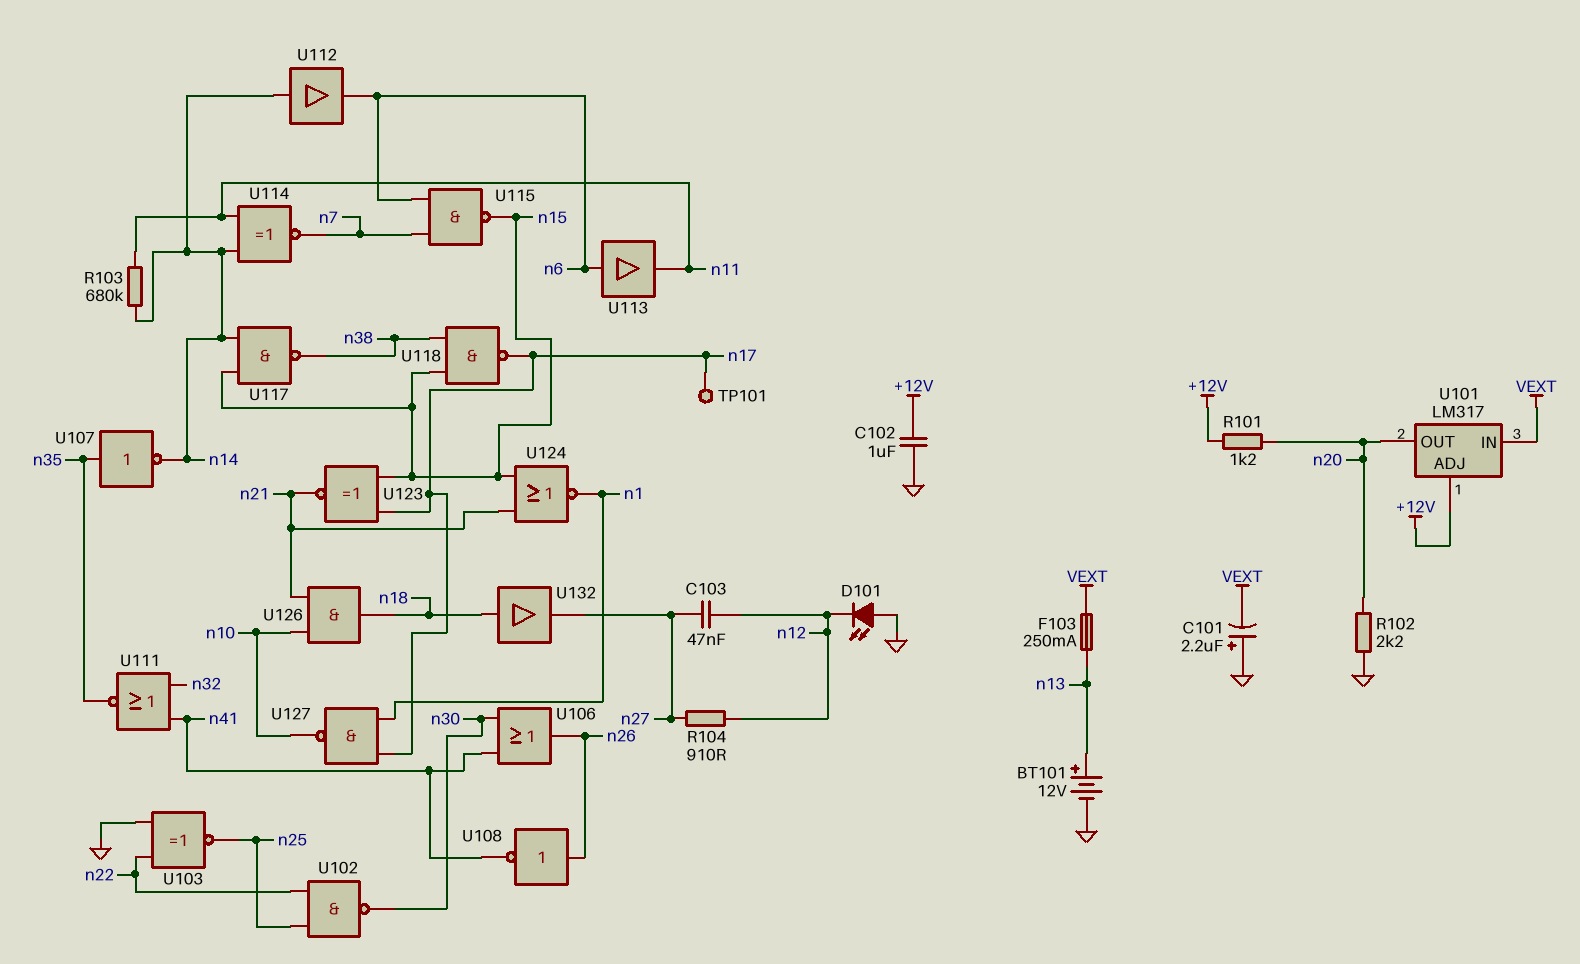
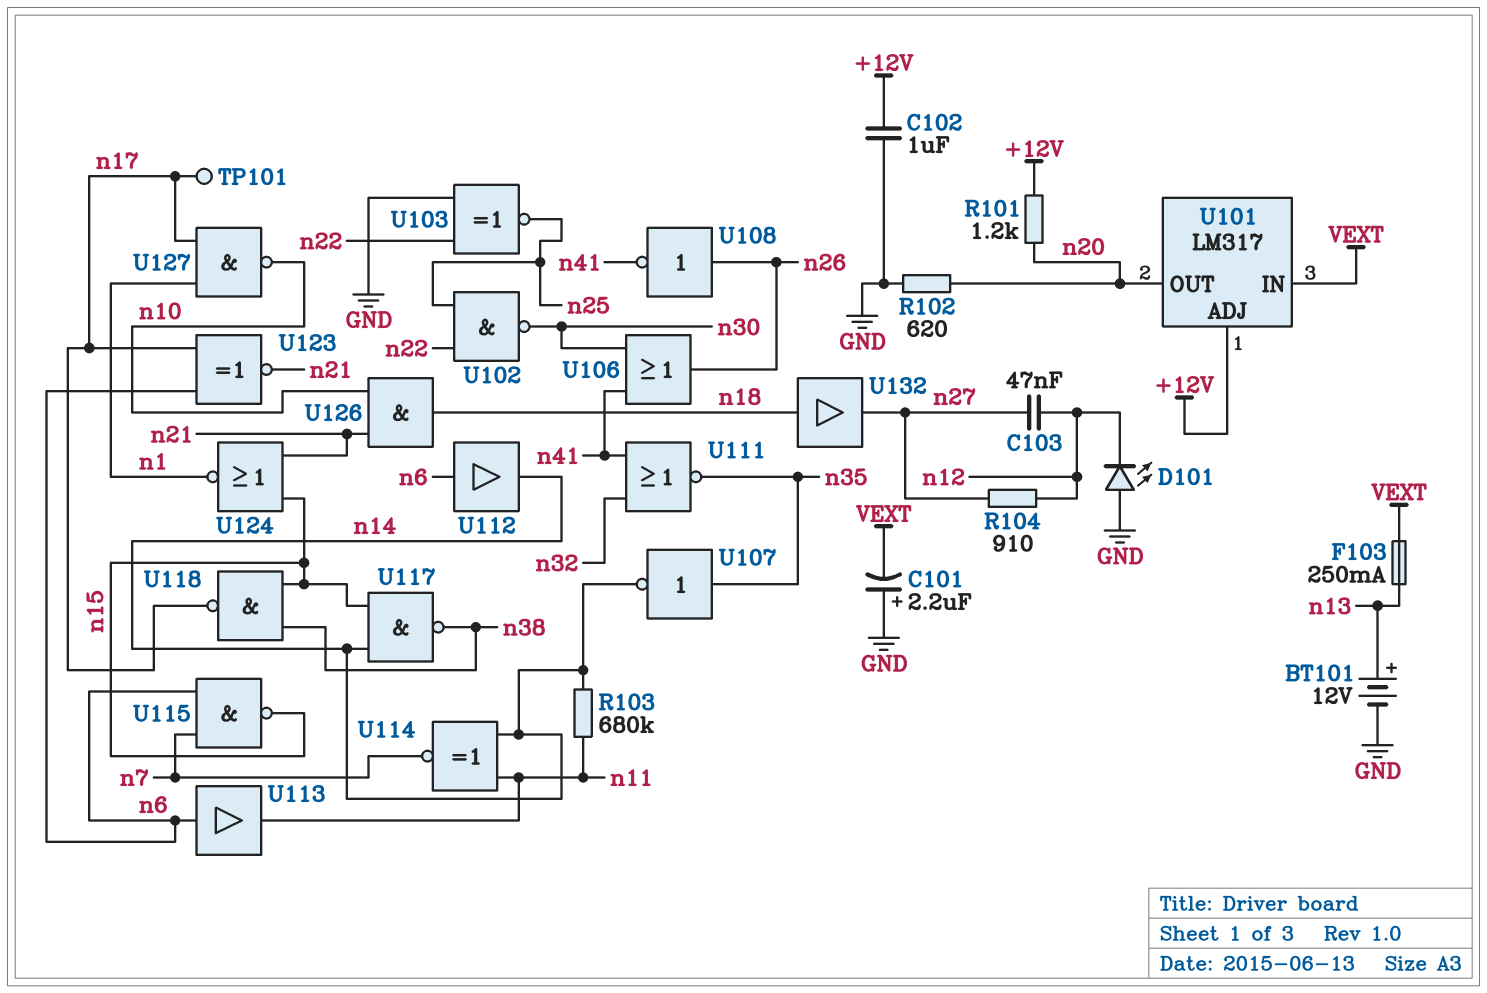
R102: 2.2k (GND, n20) -> 620 (GND, n20)
U112: buffer (in n14, out n6) -> buffer (in n6, out n14)
U123: XNOR (in n15, in n17, out n21) -> XNOR (in n6, in n17, out n21)

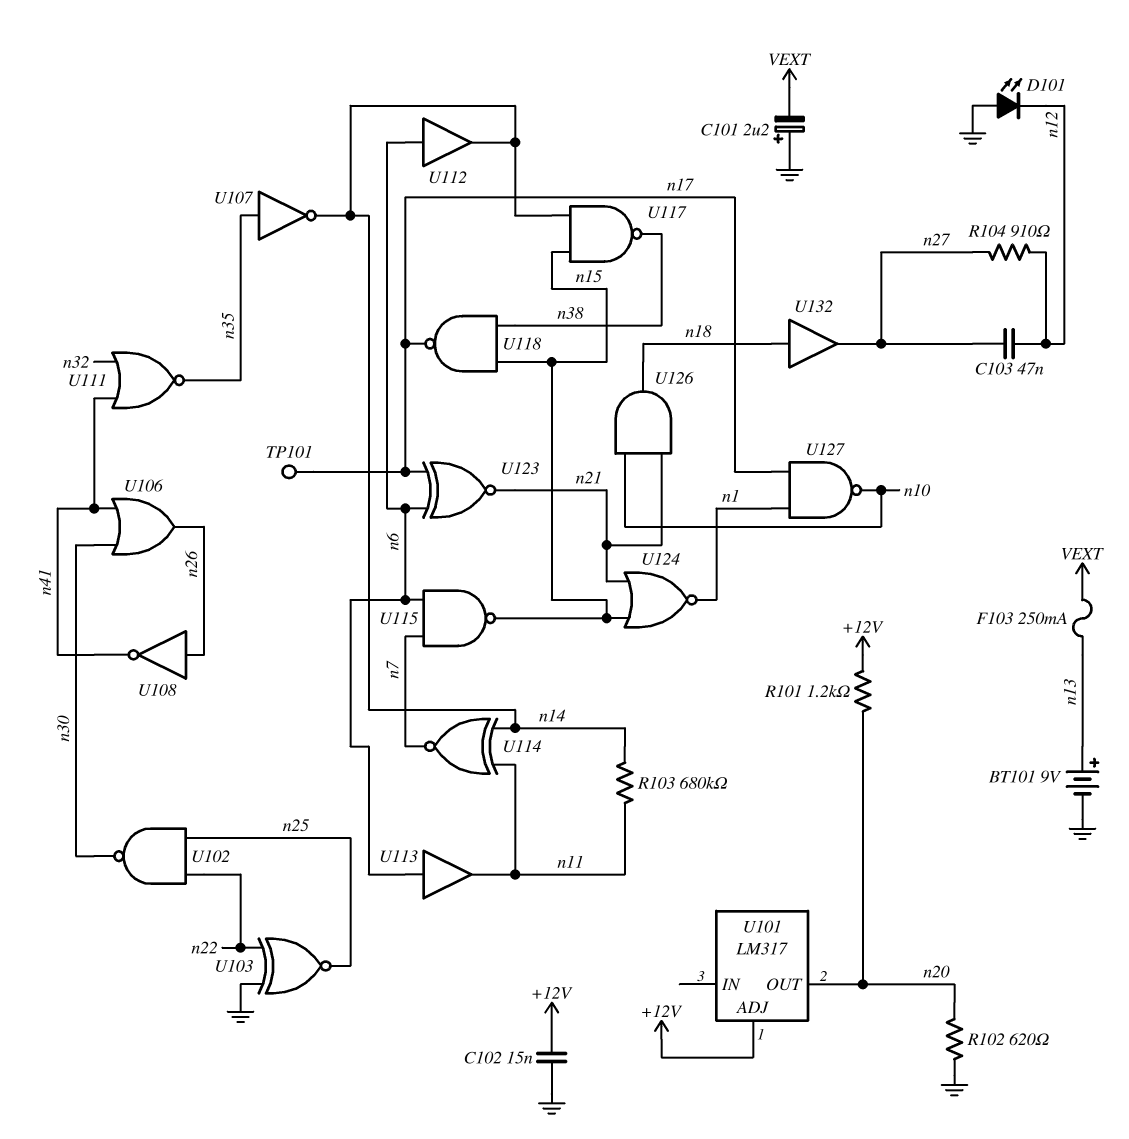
BT101: 12V (plus n13, minus GND) -> 9V (plus n13, minus GND)
C102: 1uF (+12V, GND) -> 15nF (+12V, GND)
U101 pin IN: VEXT -> none

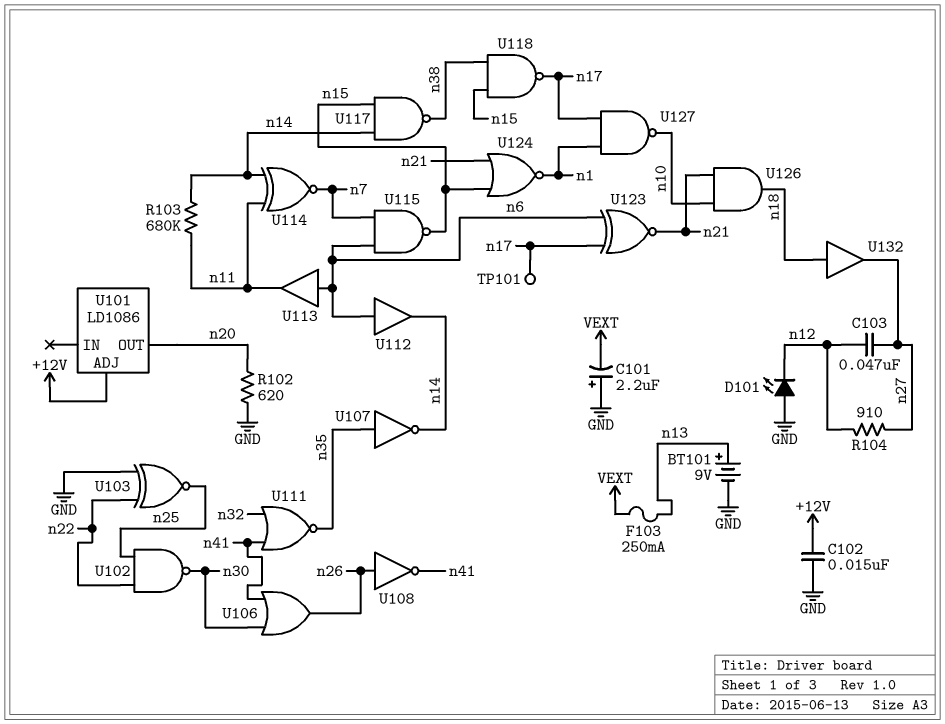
R101: 1.2k (+12V, n20) -> none
U101: LM317 -> LD1086

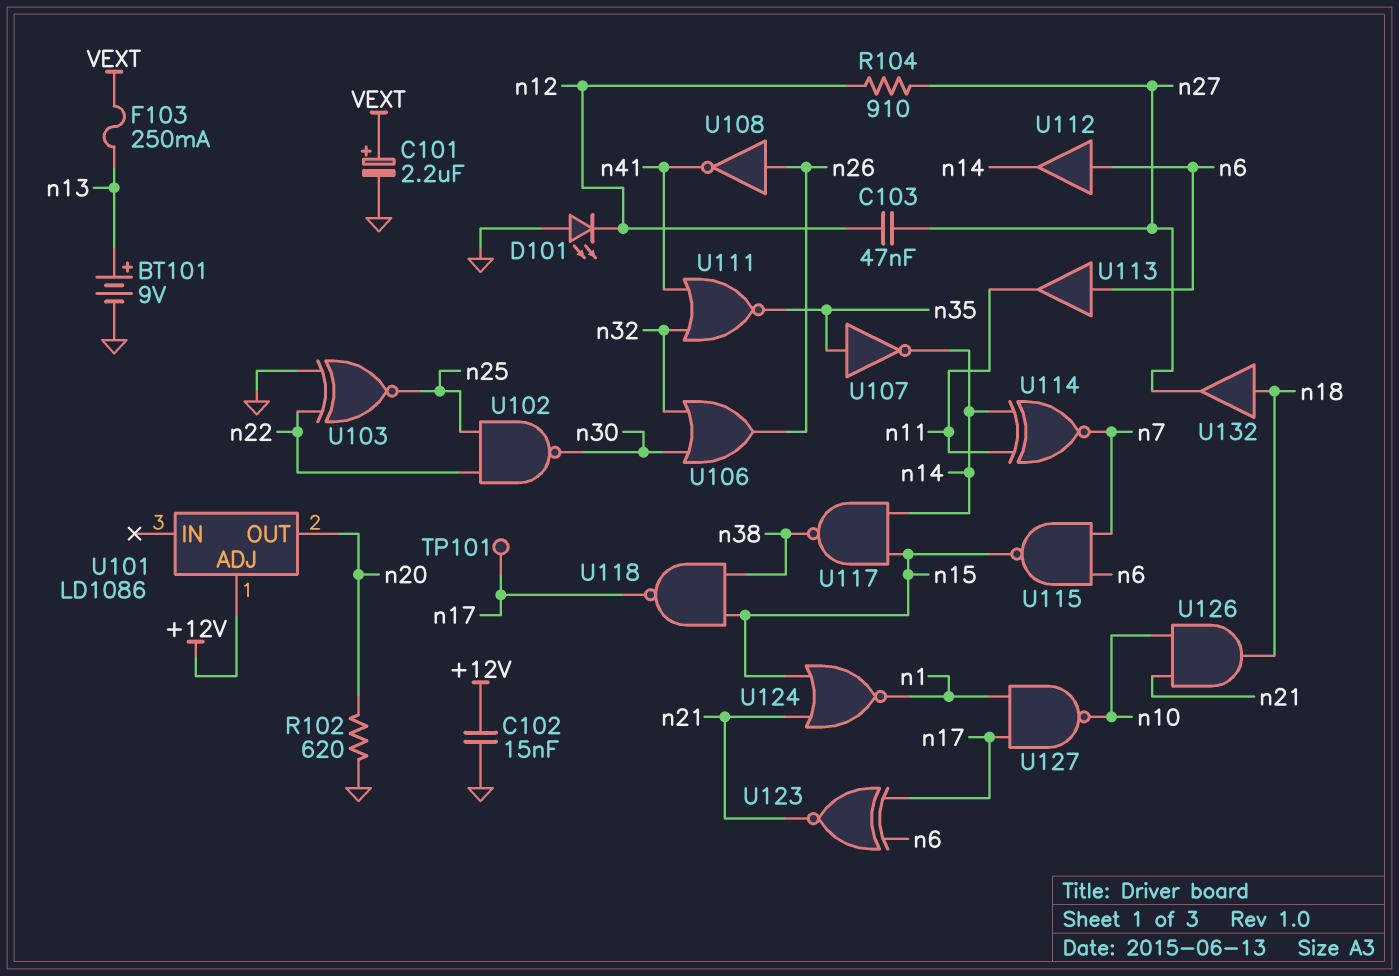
C101: 2.2uF (plus GND, minus VEXT) -> 2.2uF (plus VEXT, minus GND)
R103: 680k (n11, n14) -> none
U106: OR (in n30, in n41, out n26) -> OR (in n30, in n32, out n26)

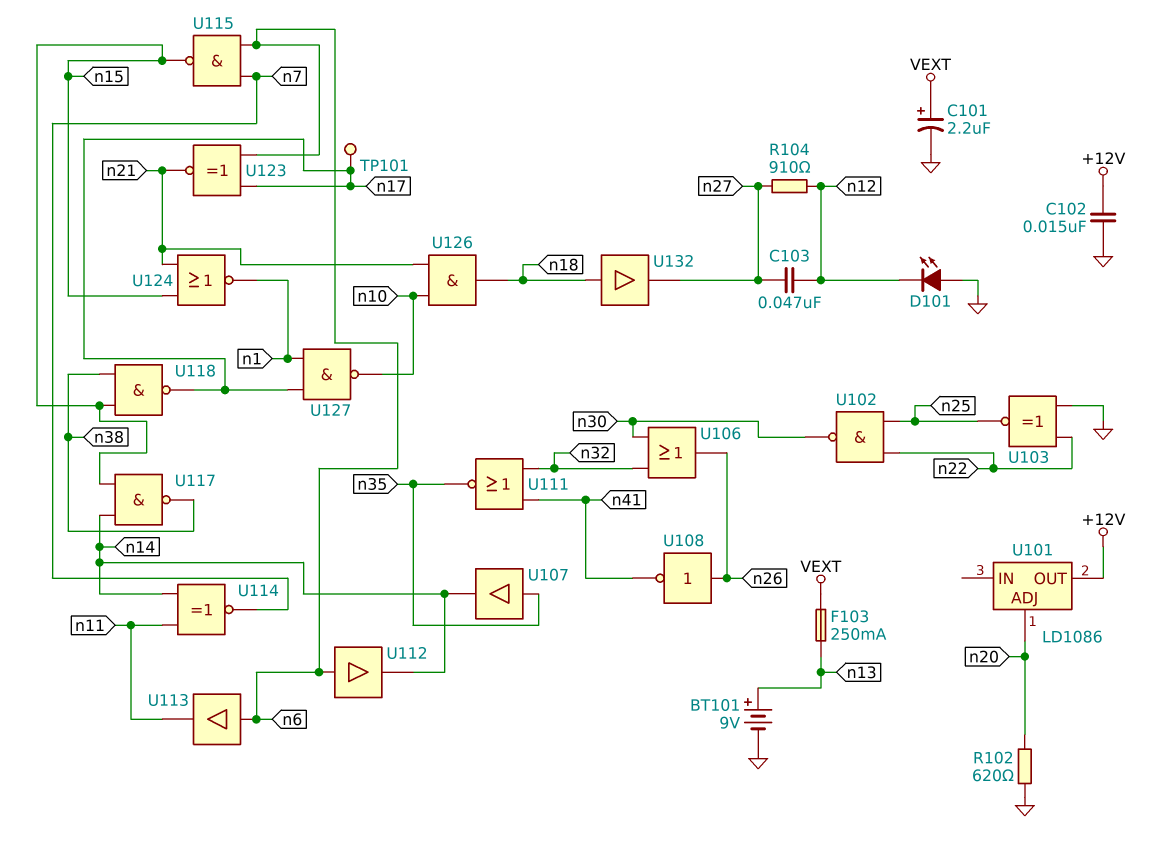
U101 pin ADJ: +12V -> n20
U101 pin OUT: n20 -> +12V
U107: NOT (in n35, out n14) -> buffer (in n35, out n14)

